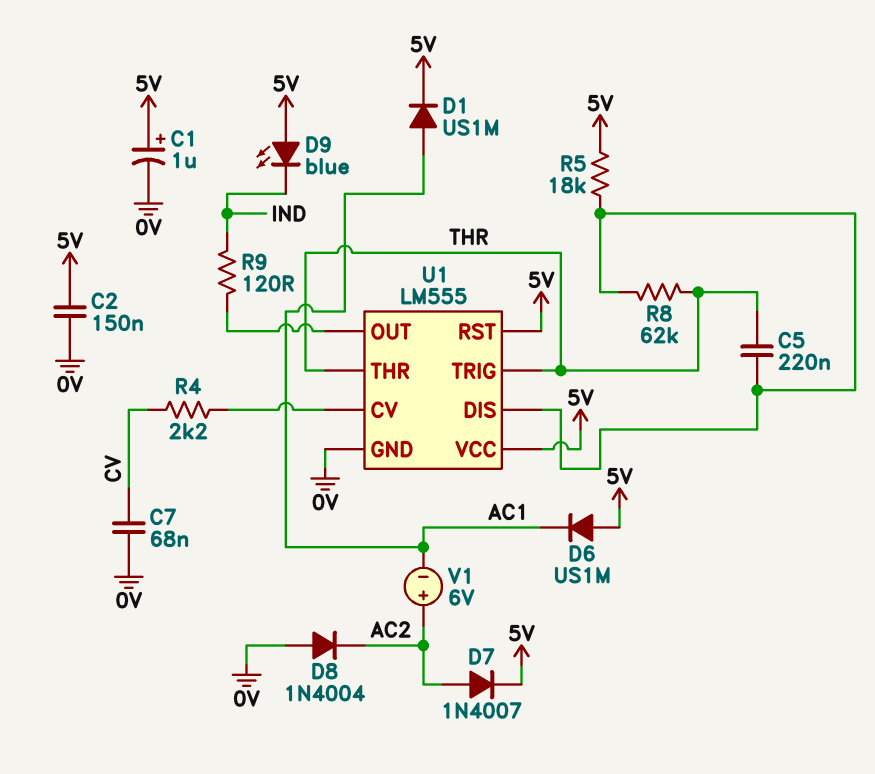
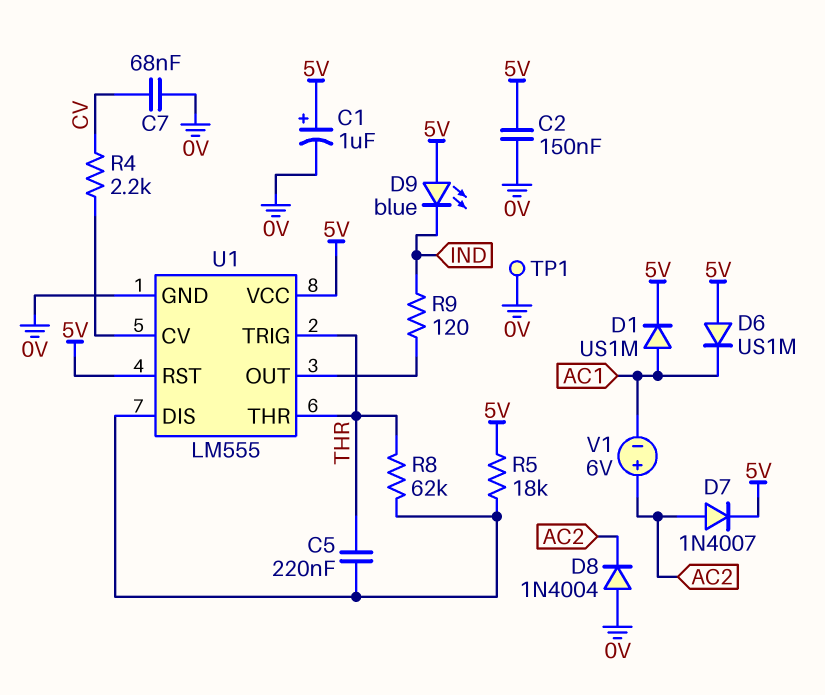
TP1: none -> test point (0V)

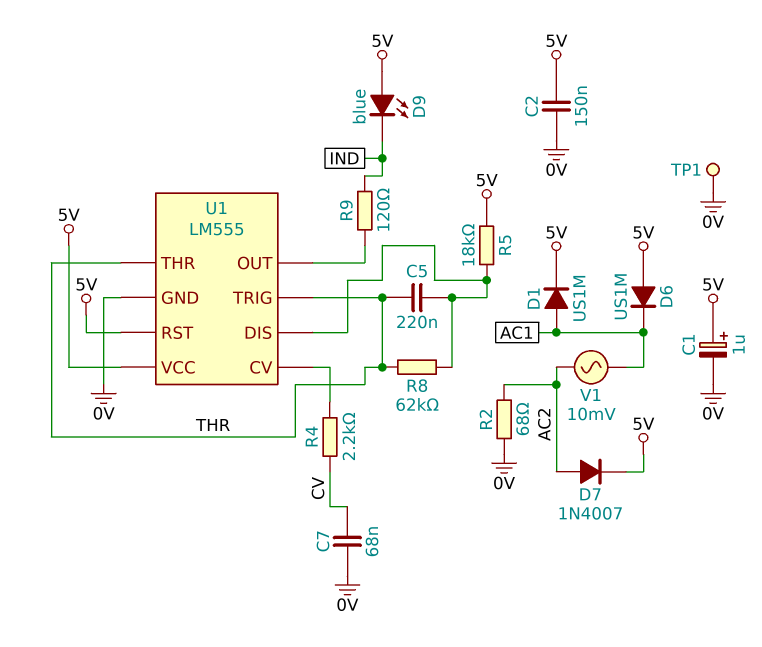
D8: diode 1N4004 (A 0V, K AC2) -> none
R2: none -> 68 (0V, AC2)
V1: 6V (plus AC2, minus AC1) -> AC 10mV (AC1, AC2)

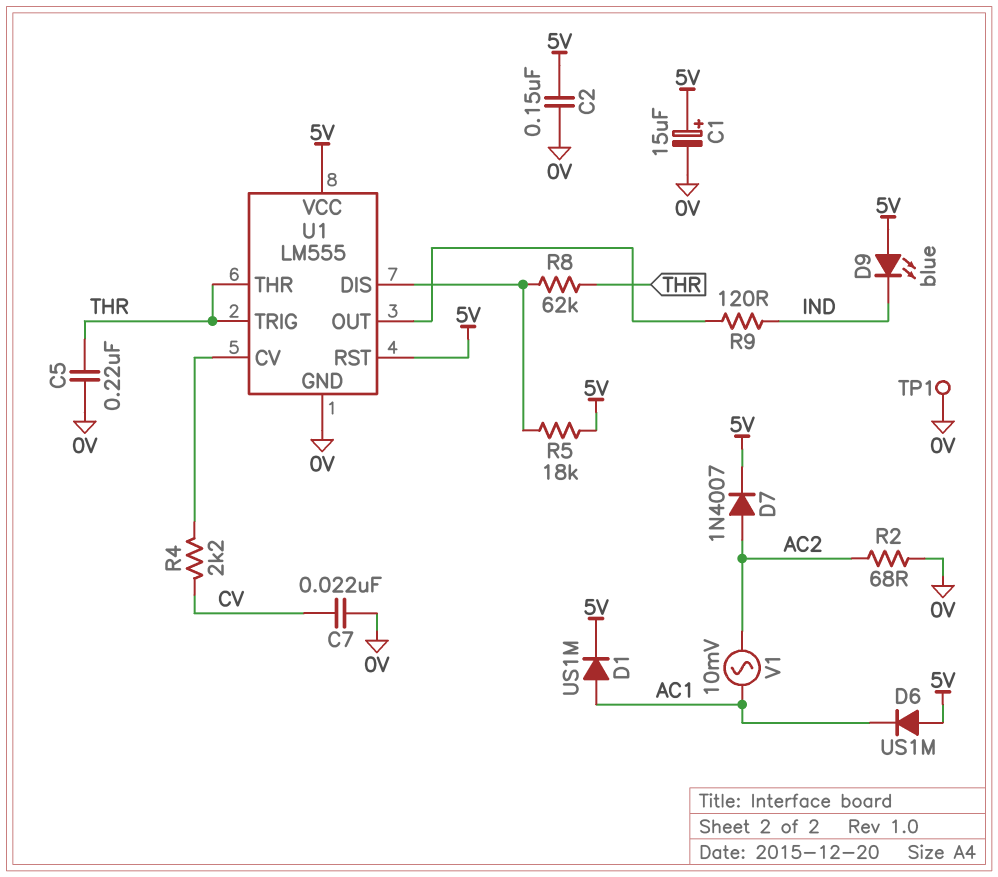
C1: 1uF (plus 5V, minus 0V) -> 15uF (plus 5V, minus 0V)
C5: 220nF (THR, U1/DIS) -> 220nF (0V, THR)
C7: 68nF (0V, CV) -> 22nF (0V, CV)

